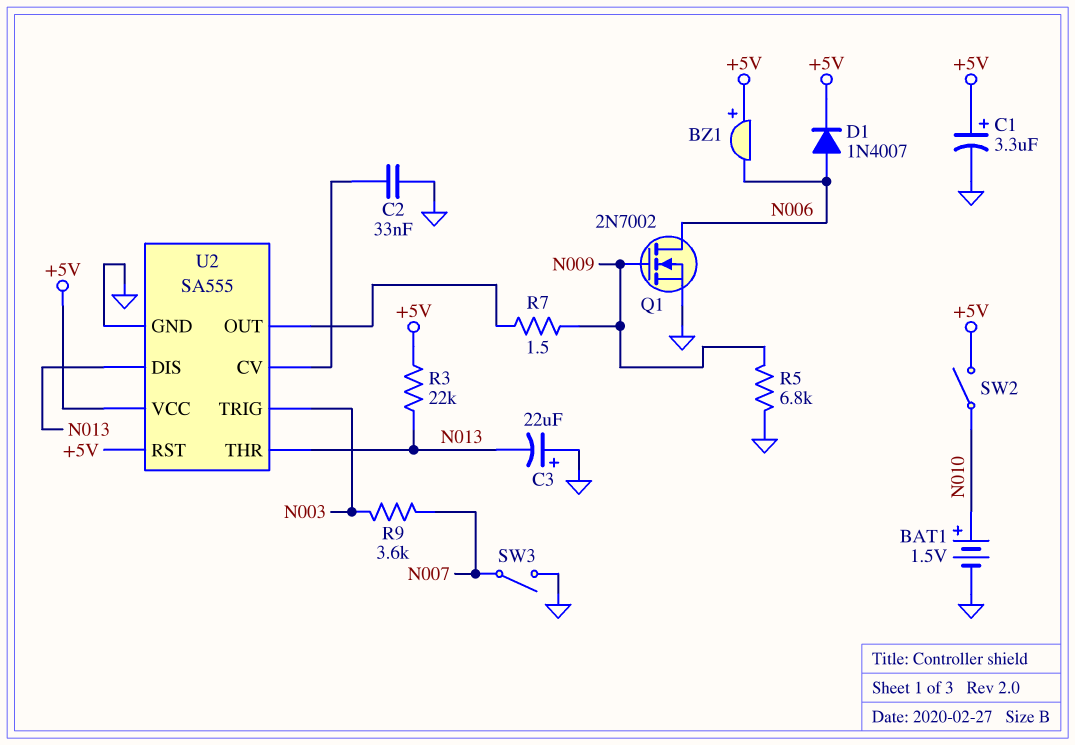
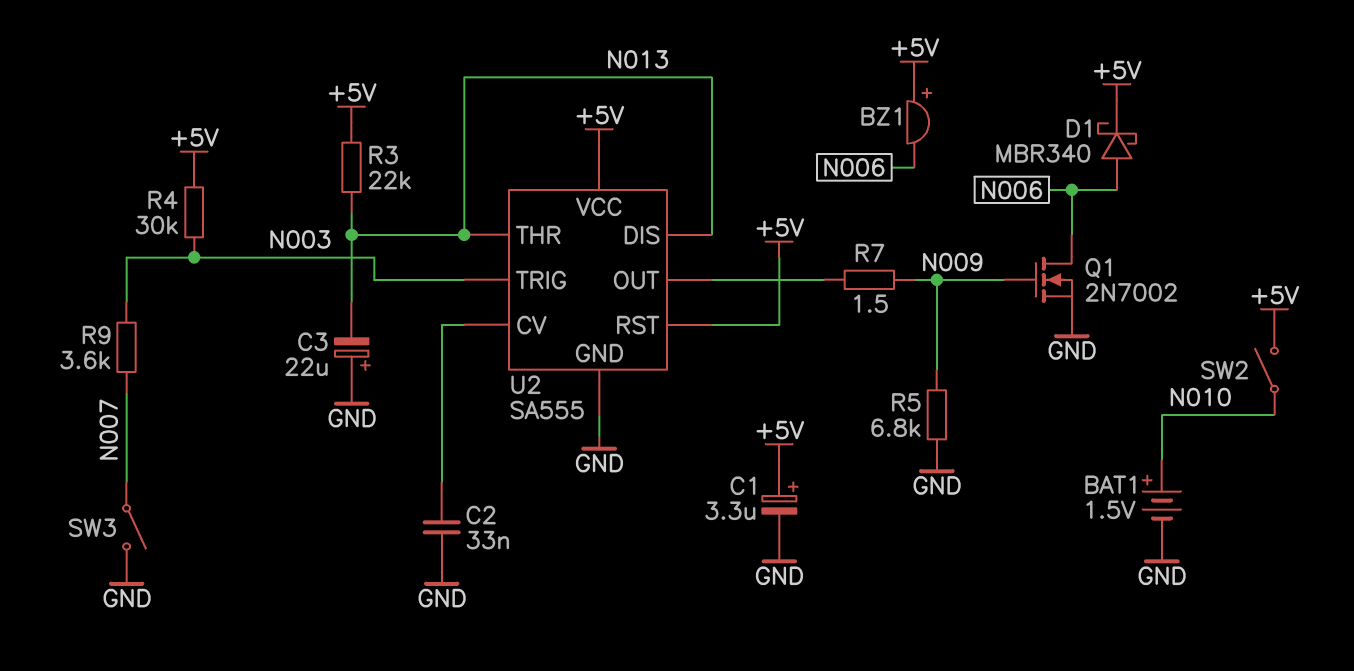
D1: diode 1N4007 (A N006, K +5V) -> schottky MBR340 (A N006, K +5V)
R4: none -> 30k (+5V, N003)

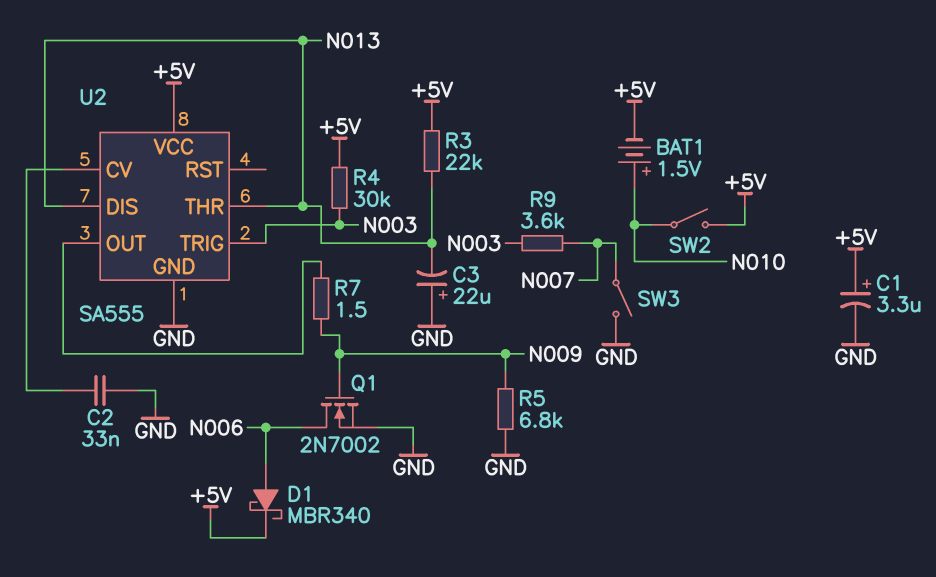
BAT1: 1.5V (plus N010, minus GND) -> 1.5V (plus N010, minus +5V)
BZ1: buzzer (plus +5V, minus N006) -> none
U2 pin RST: +5V -> none

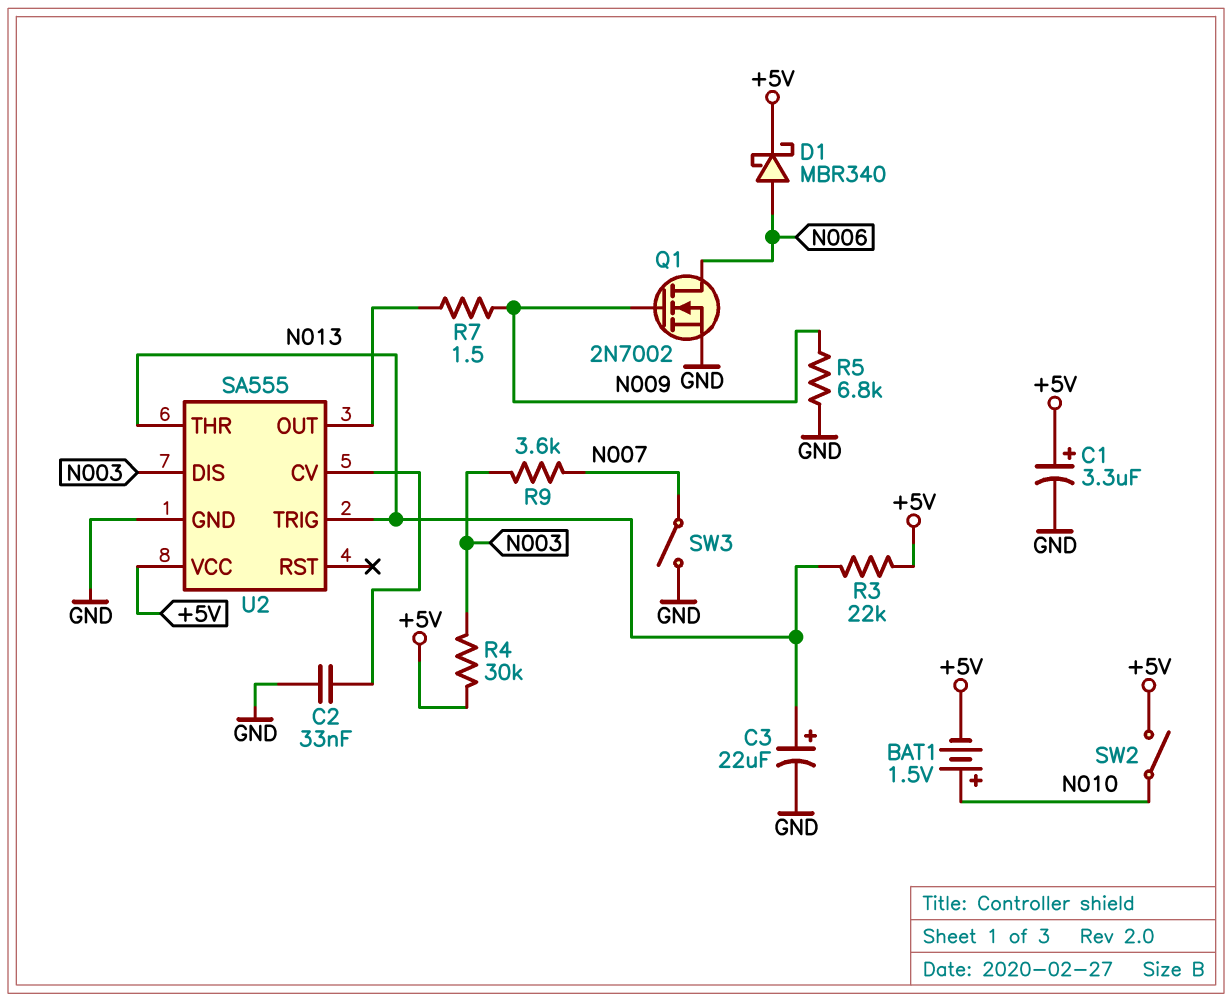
C3: 22uF (plus GND, minus N013) -> 22uF (plus N013, minus GND)
U2 pin DIS: N013 -> N003
U2 pin TRIG: N003 -> N013

